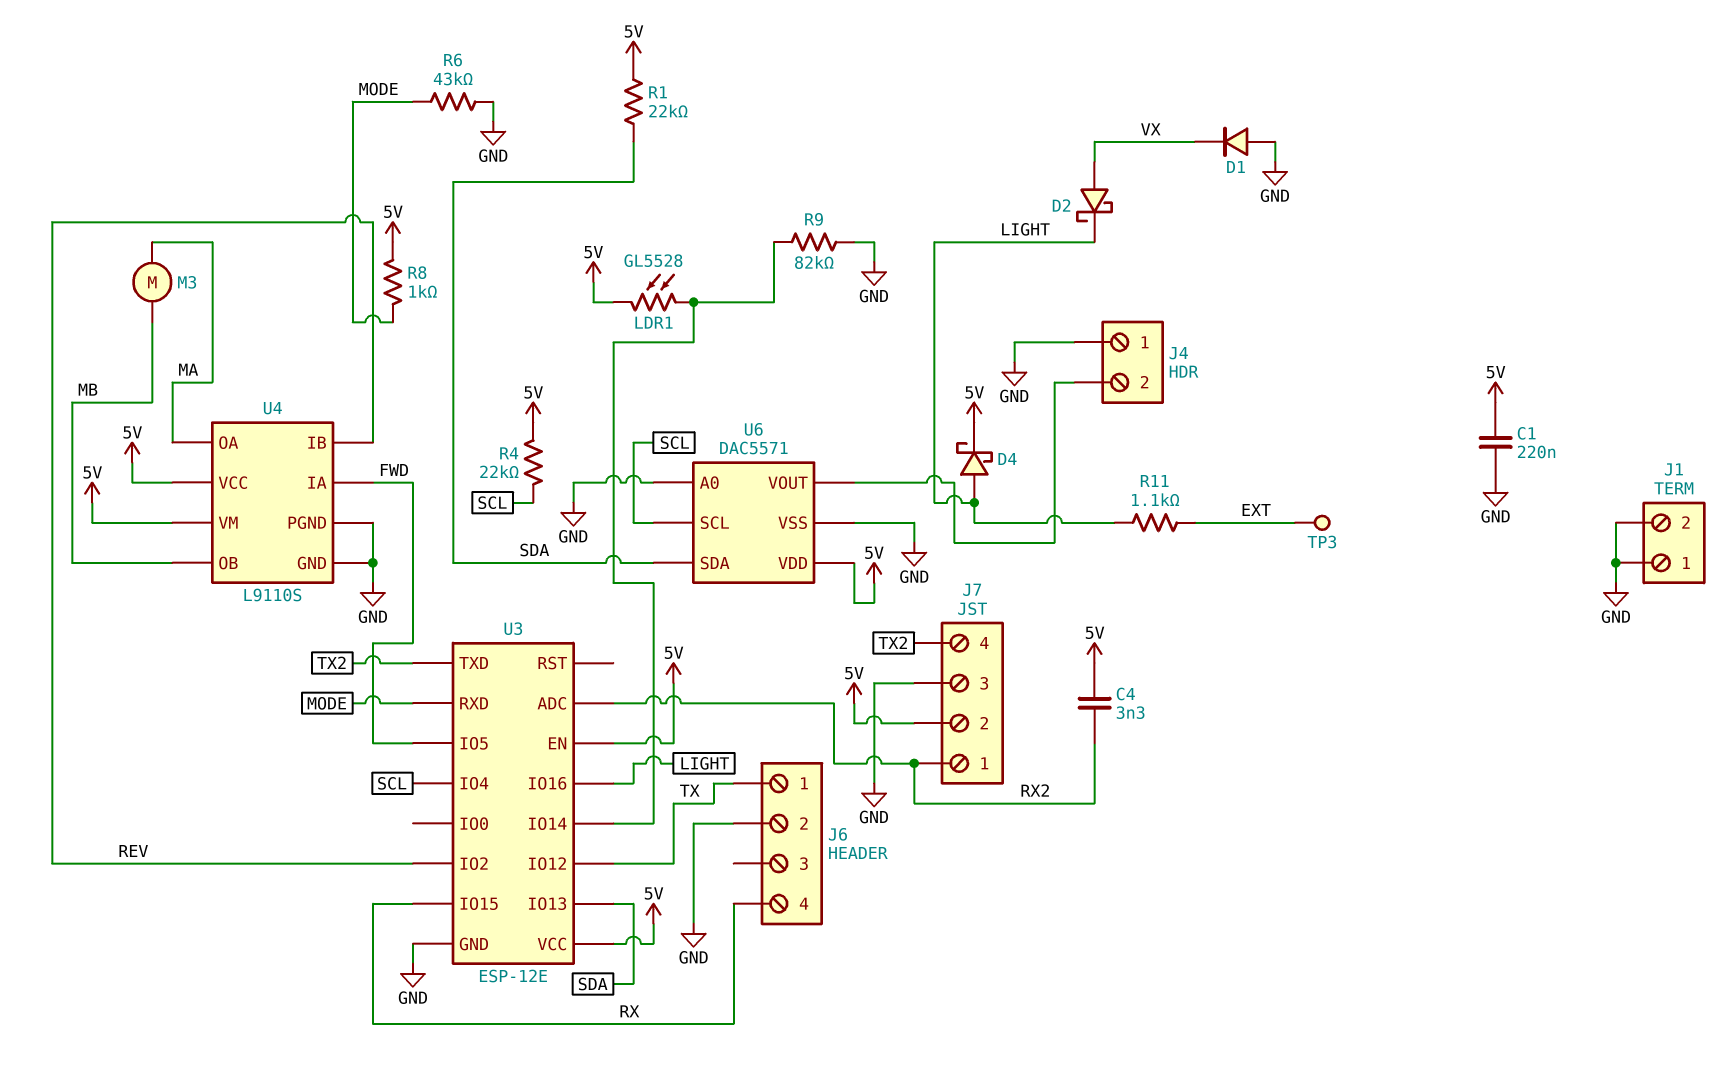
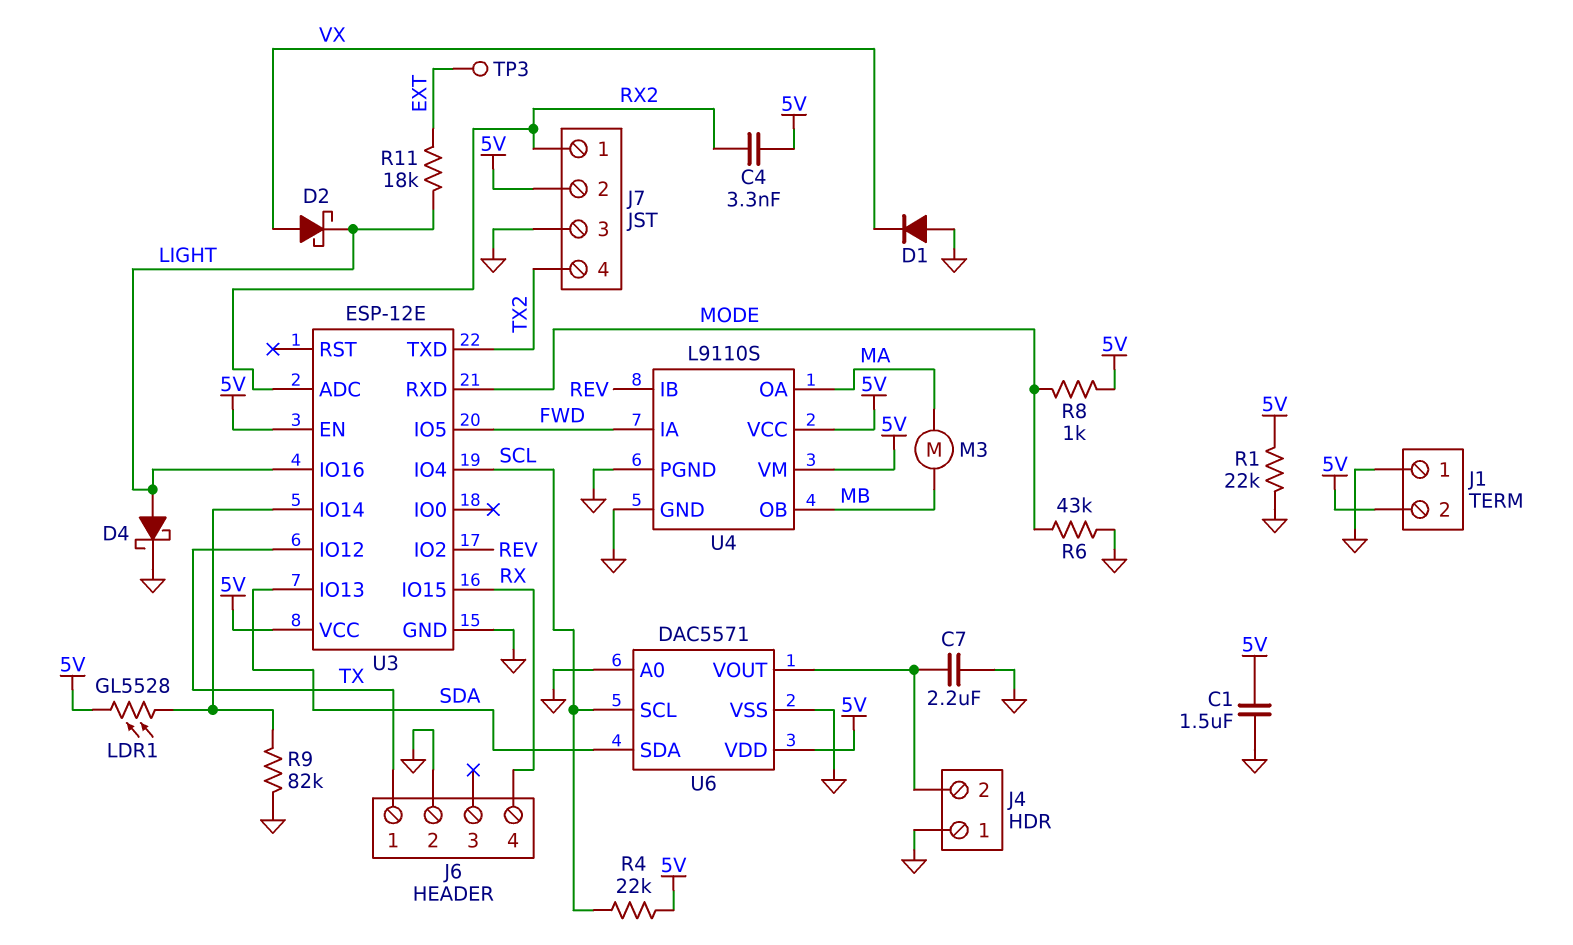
C1: 220nF (5V, GND) -> 1.5uF (5V, GND)
C7: none -> 2.2uF (GND, J4/2)
D4: schottky (A LIGHT, K 5V) -> schottky (A LIGHT, K GND)
J1 pin 2: GND -> 5V
R1: 22k (5V, SDA) -> 22k (5V, GND)
R11: 1.1k (EXT, LIGHT) -> 18k (EXT, LIGHT)

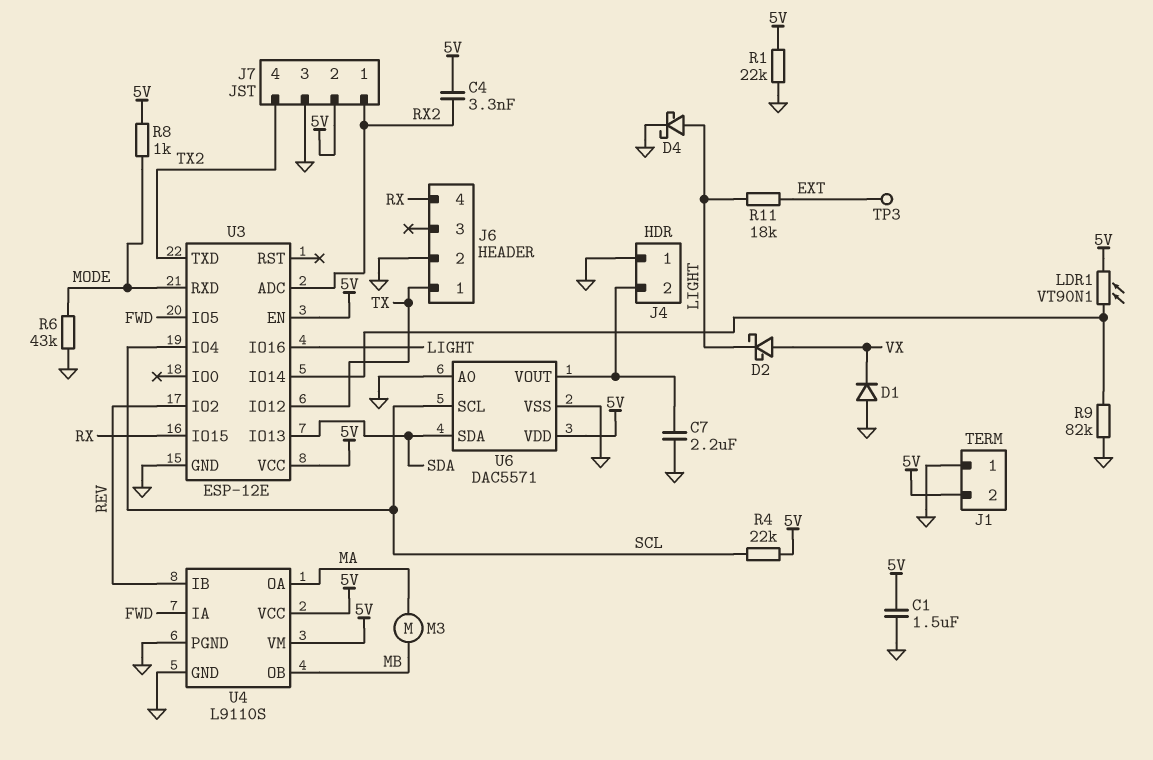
LDR1: GL5528 (5V, U3/IO14) -> VT90N1 (5V, U3/IO14)

